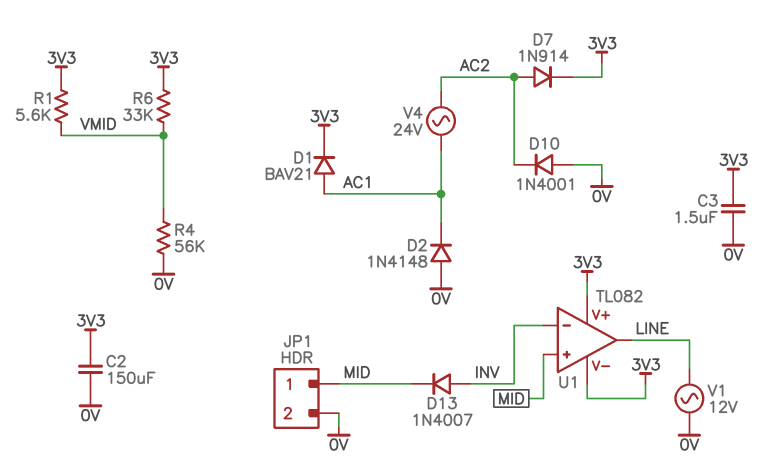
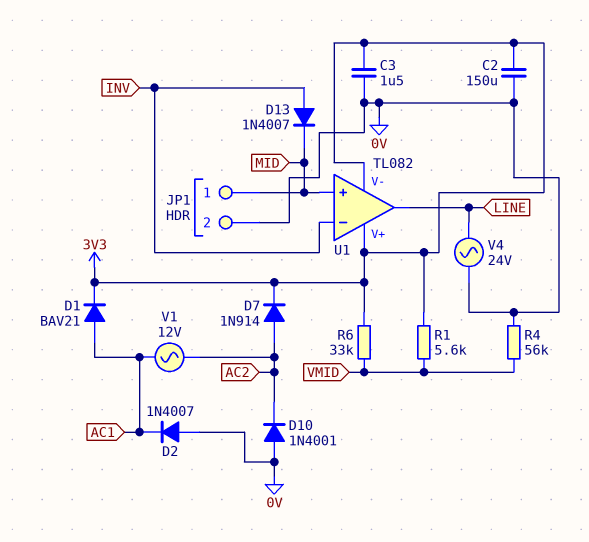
D2: diode 1N4148 (A 0V, K AC1) -> diode 1N4007 (A 0V, K AC1)
V1: AC 12V (0V, LINE) -> AC 12V (AC1, AC2)
V4: AC 24V (AC1, AC2) -> AC 24V (0V, LINE)

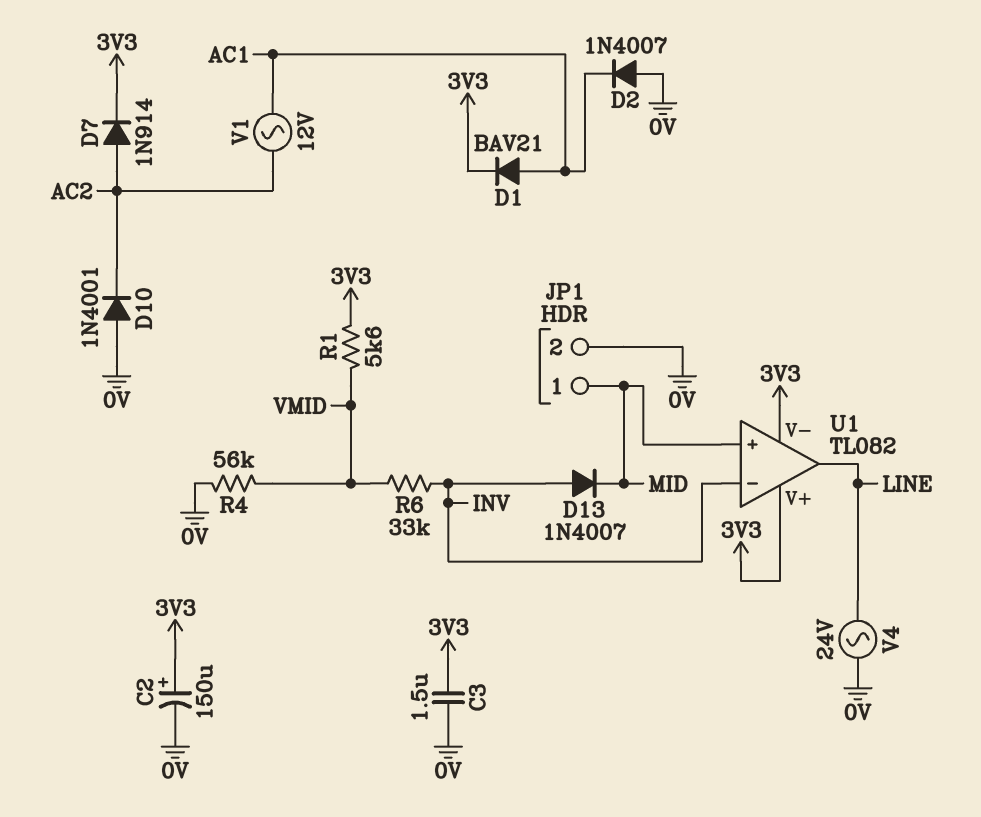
C2: 150uF (0V, 3V3) -> 150uF (plus 3V3, minus 0V)
R6: 33k (3V3, VMID) -> 33k (INV, VMID)

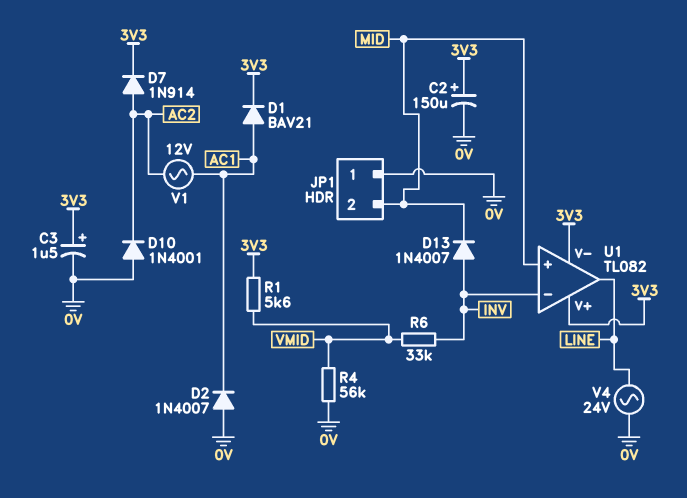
C3: 1.5uF (0V, 3V3) -> 1.5uF (plus 3V3, minus 0V)
JP1 pin 1: MID -> 0V
JP1 pin 2: 0V -> MID

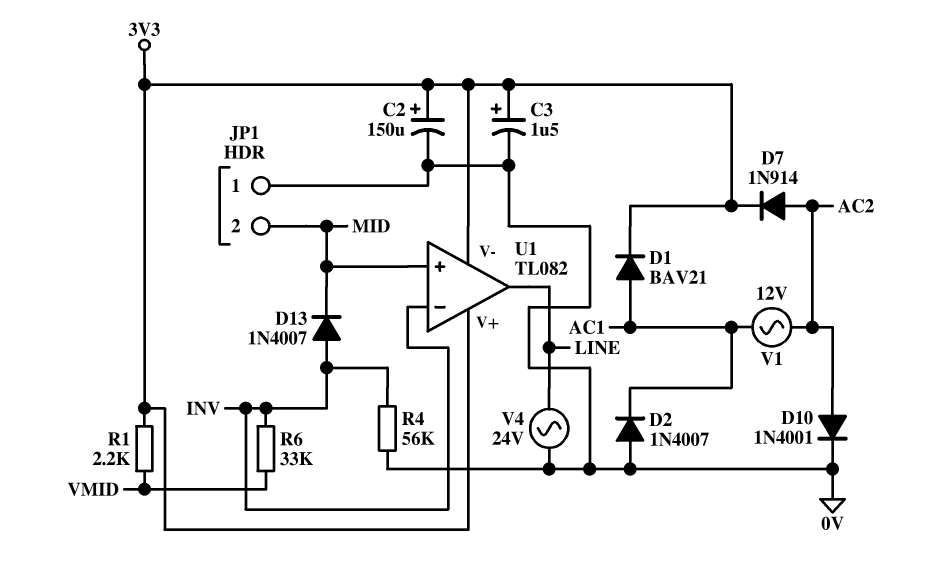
D10: diode 1N4001 (A 0V, K AC2) -> diode 1N4001 (A AC2, K 0V)
R1: 5.6k (3V3, VMID) -> 2.2k (3V3, VMID)
R4: 56k (0V, VMID) -> 56k (0V, INV)

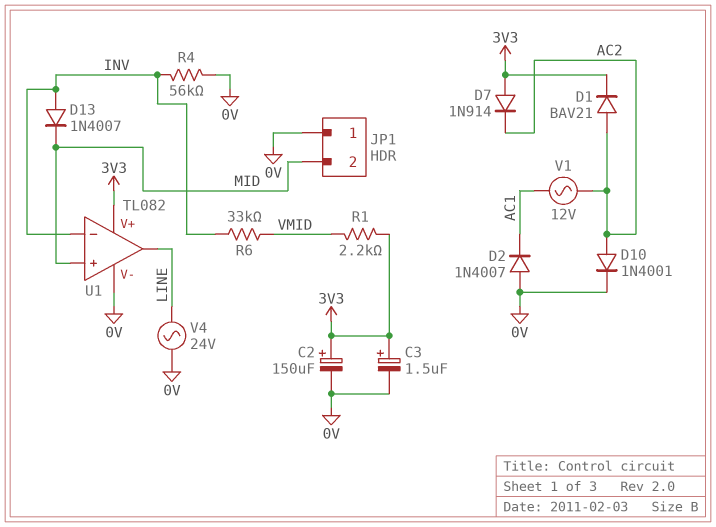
D1: diode BAV21 (A AC1, K 3V3) -> diode BAV21 (A AC2, K 3V3)
D7: diode 1N914 (A AC2, K 3V3) -> diode 1N914 (A 3V3, K AC2)
U1 pin V-: 3V3 -> 0V

